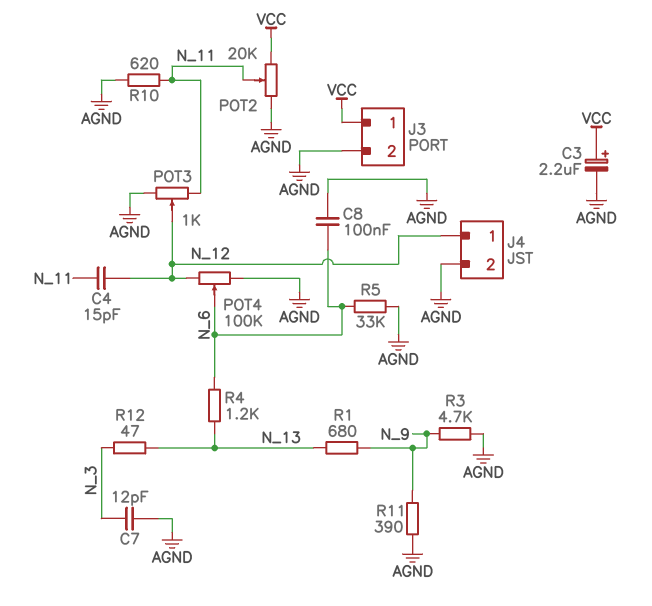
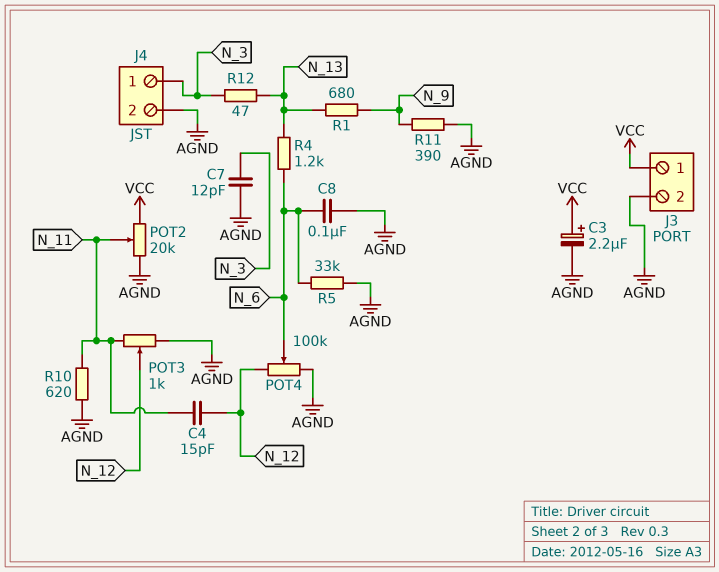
J4 pin 1: N_12 -> N_3
R3: 4.7k (AGND, N_9) -> none

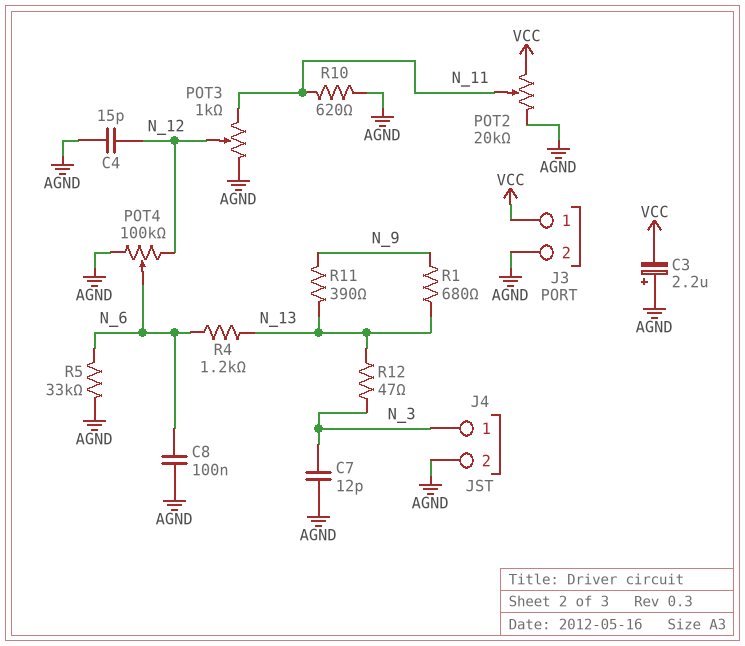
C3: 2.2uF (plus VCC, minus AGND) -> 2.2uF (plus AGND, minus VCC)
C4: 15pF (N_11, N_12) -> 15pF (AGND, N_12)
R11: 390 (AGND, N_9) -> 390 (N_9, N_13)

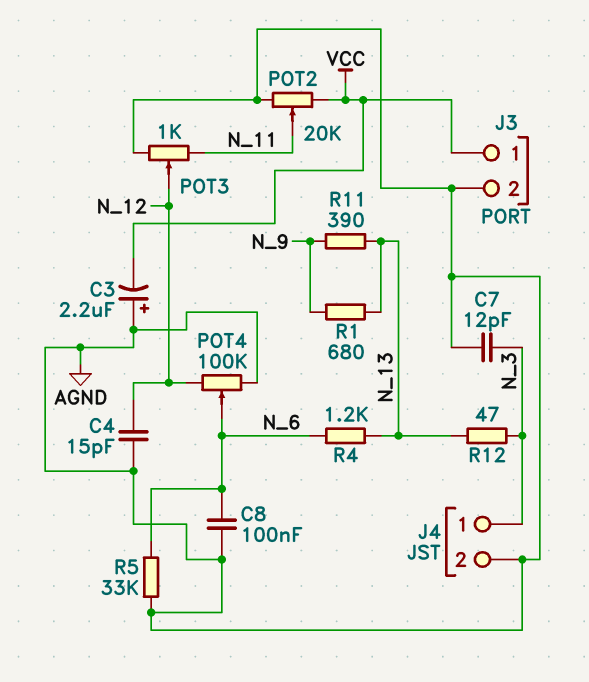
R10: 620 (AGND, N_11) -> none

